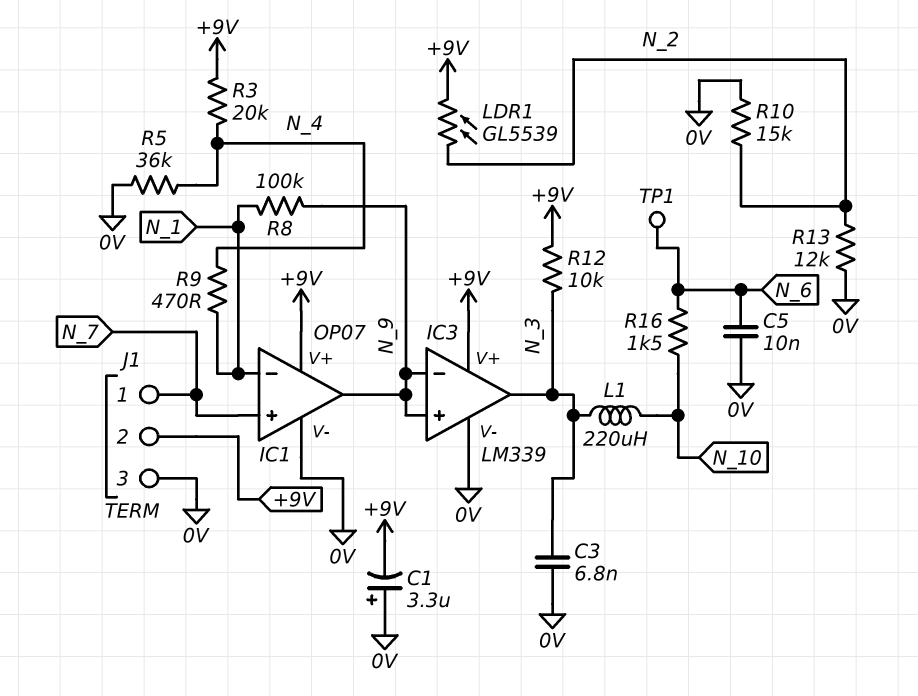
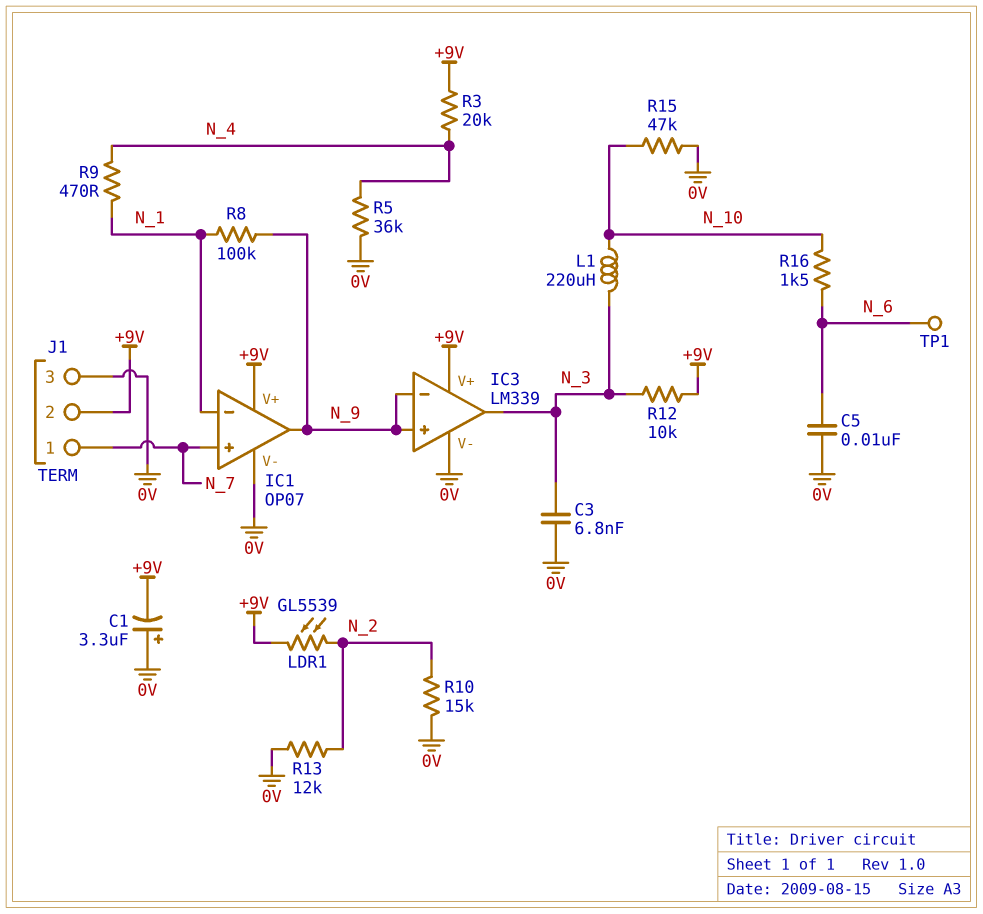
R15: none -> 47k (0V, N_10)

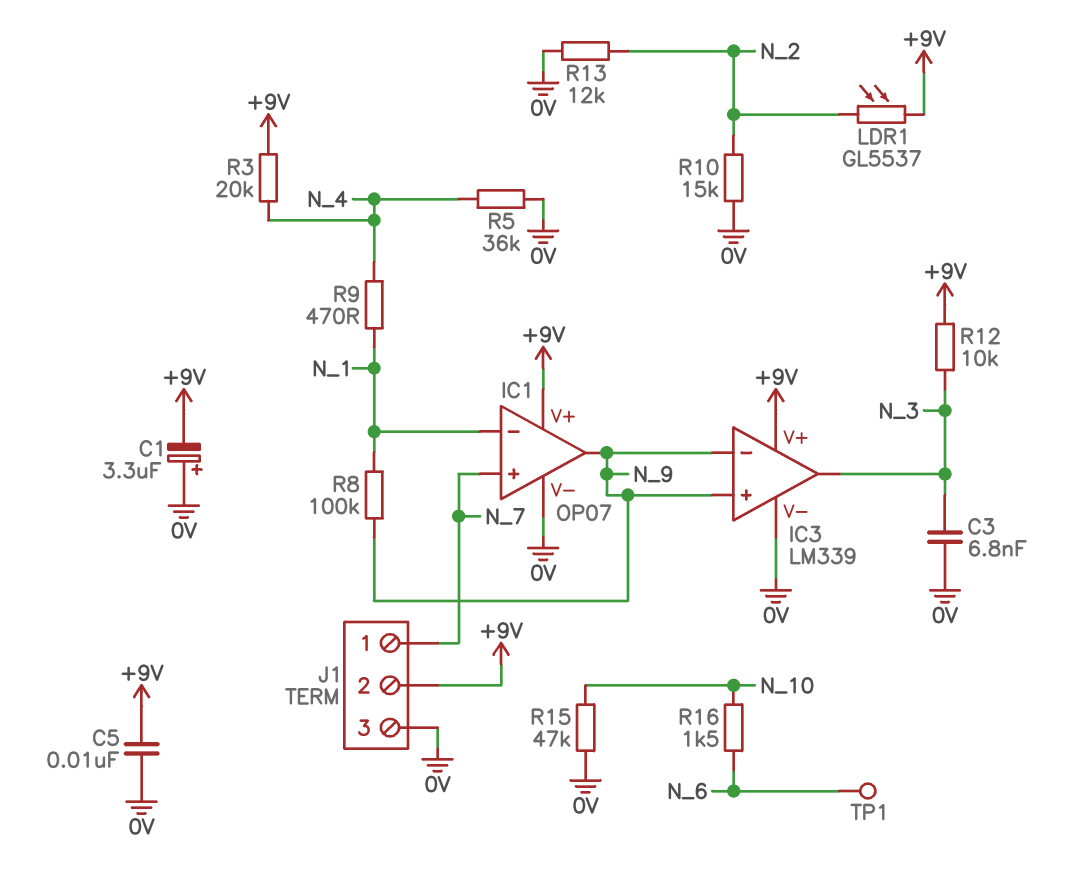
C5: 10nF (0V, N_6) -> 10nF (+9V, 0V)
L1: 220uH (N_3, N_10) -> none
LDR1: GL5539 (+9V, N_2) -> GL5537 (+9V, N_2)

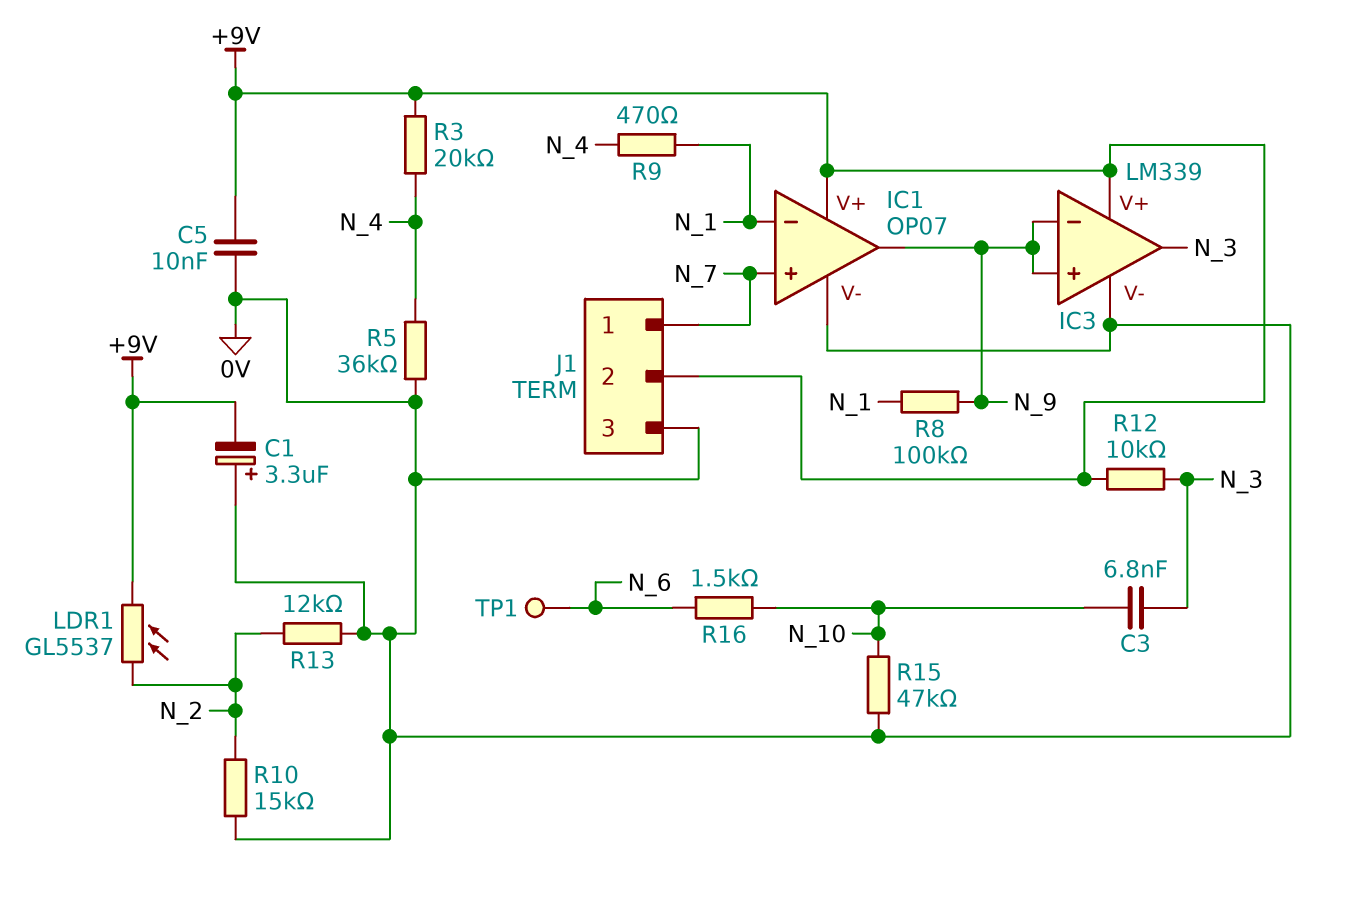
C3: 6.8nF (0V, N_3) -> 6.8nF (N_3, N_10)

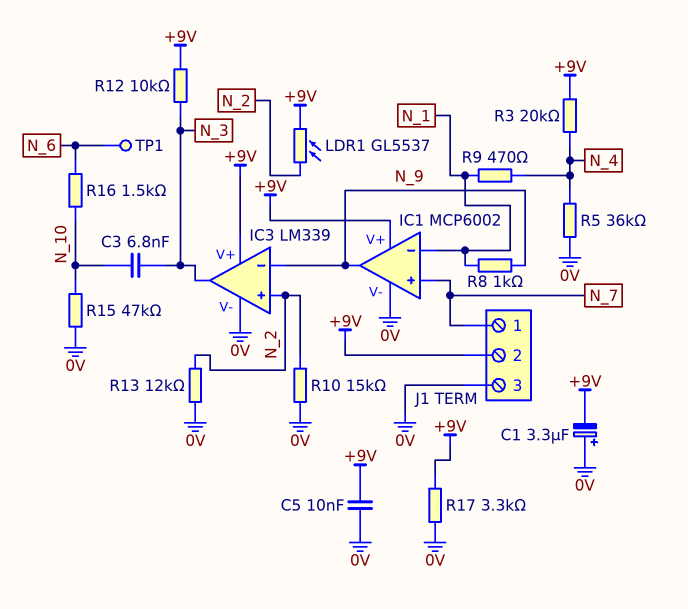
IC1: OP07 -> MCP6002
IC3 pin in+: N_9 -> N_2
R8: 100k (N_1, N_9) -> 1k (N_1, N_9)
R17: none -> 3.3k (+9V, 0V)

